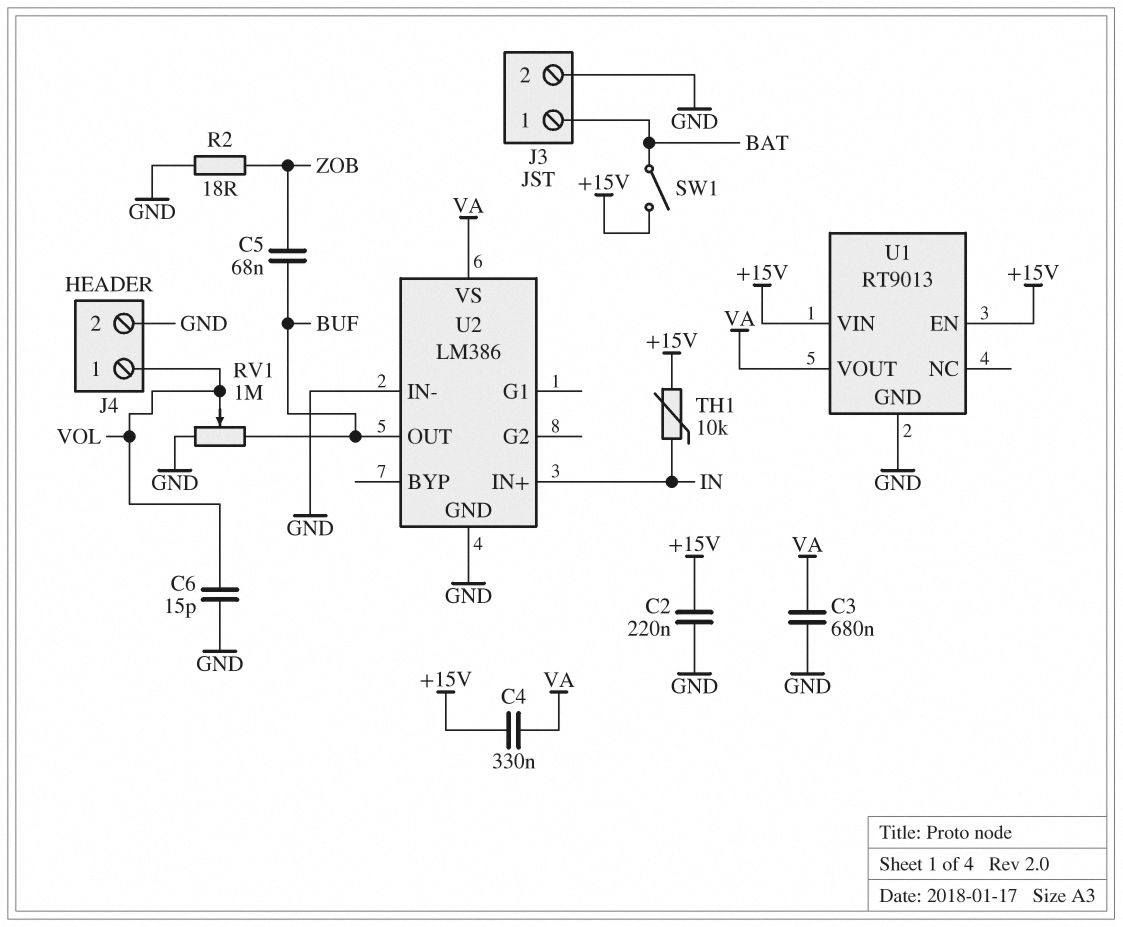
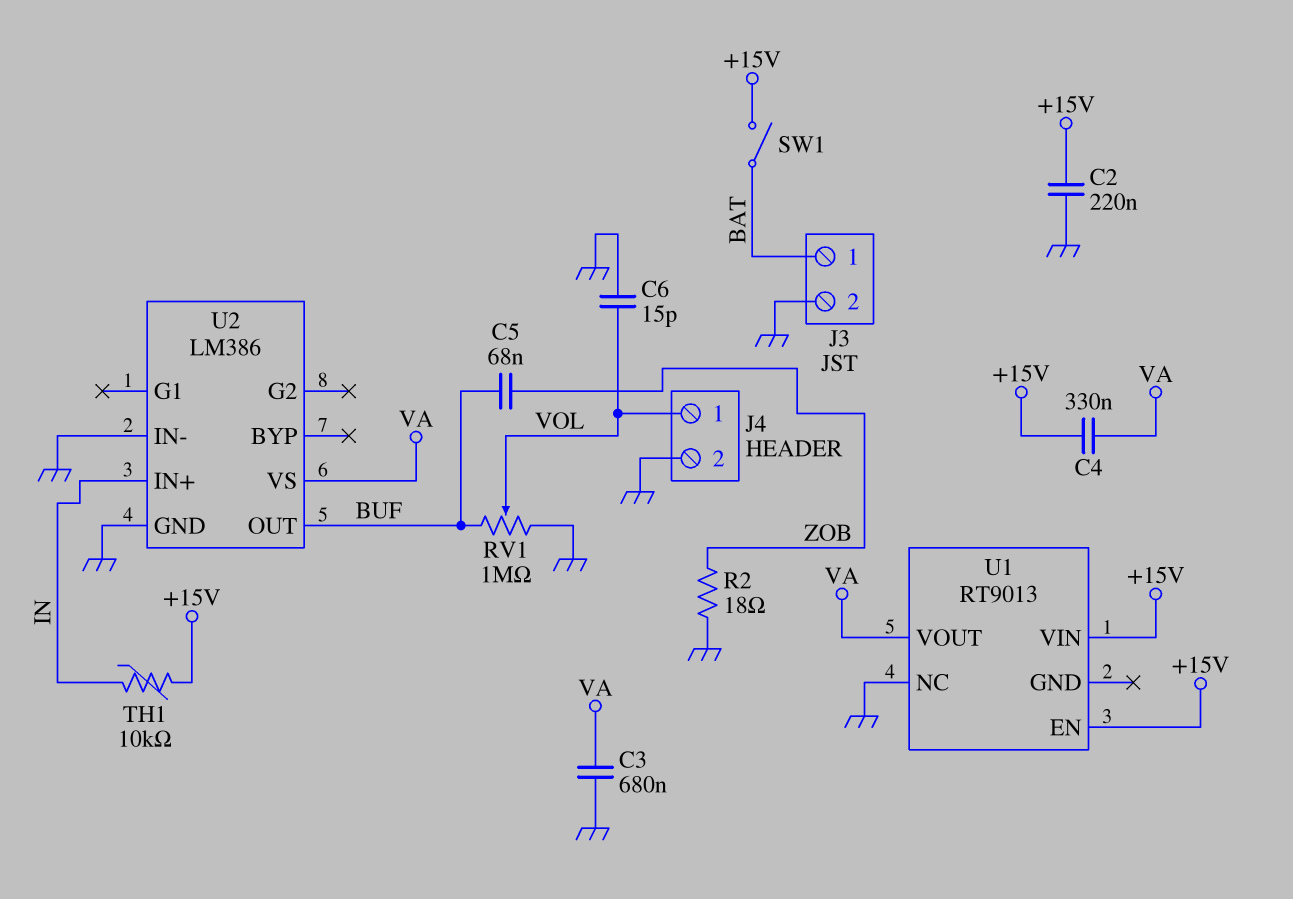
U1 pin GND: GND -> none
U1 pin NC: none -> GND

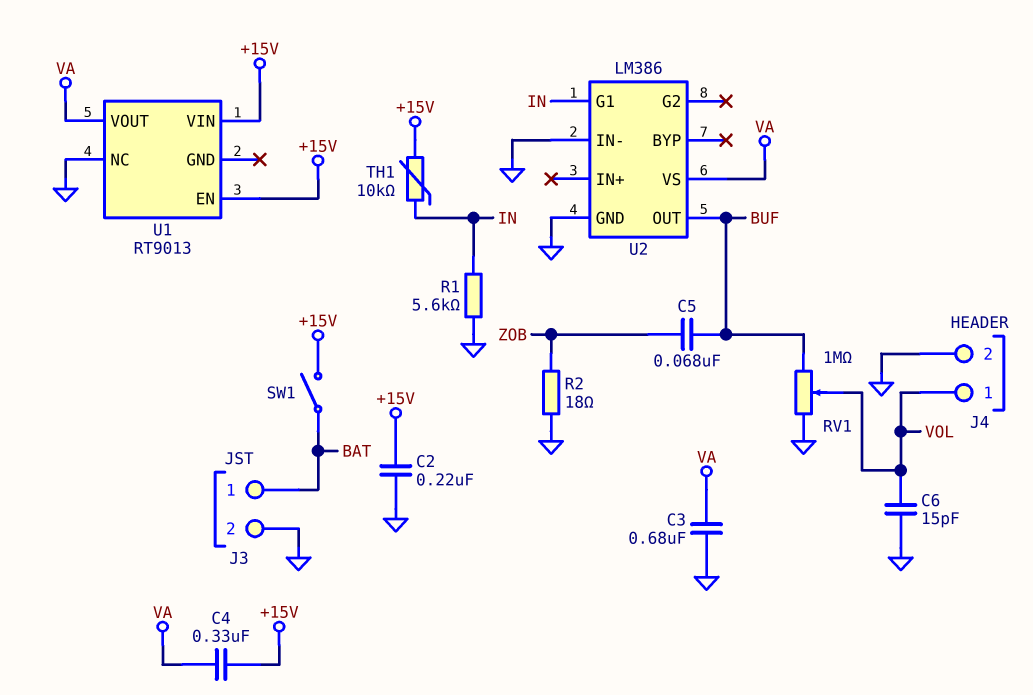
R1: none -> 5.6k (GND, IN)
U2 pin G1: none -> IN
U2 pin IN+: IN -> none

